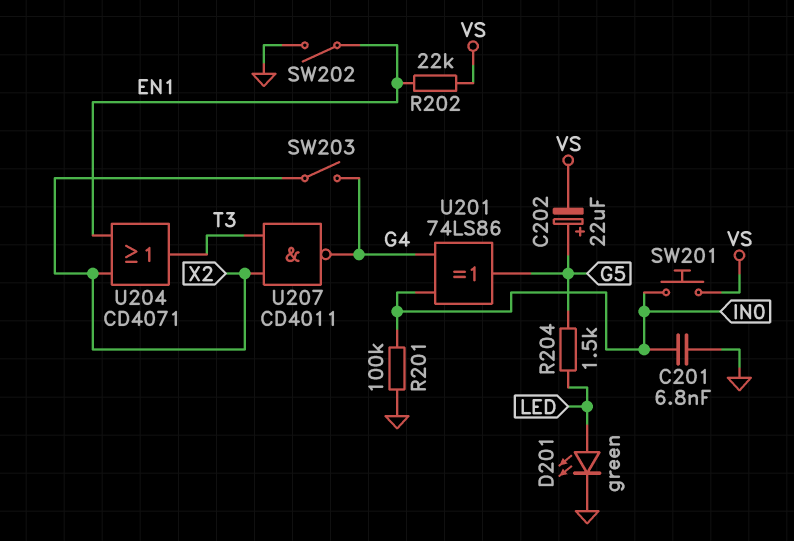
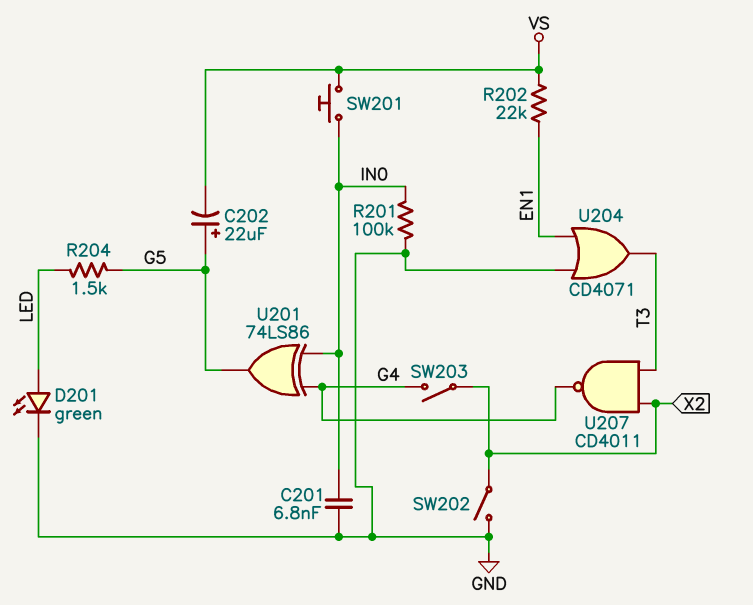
SW202: switch (EN1, GND) -> switch (GND, X2)
U204: OR CD4071 (in EN1, in X2, out T3) -> OR CD4071 (in EN1, in GND, out T3)

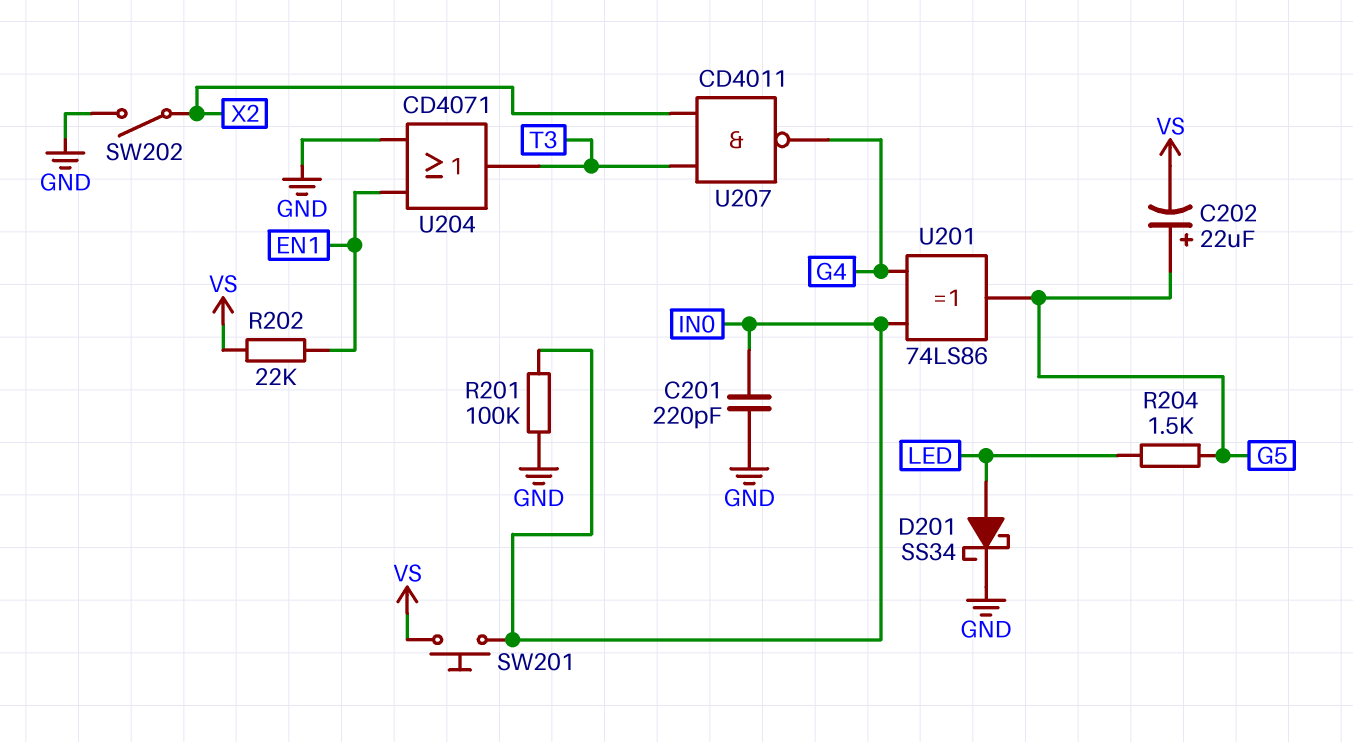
C201: 6.8nF (GND, IN0) -> 220pF (GND, IN0)
D201: LED green (A LED, K GND) -> schottky SS34 (A LED, K GND)
SW203: switch (G4, X2) -> none

